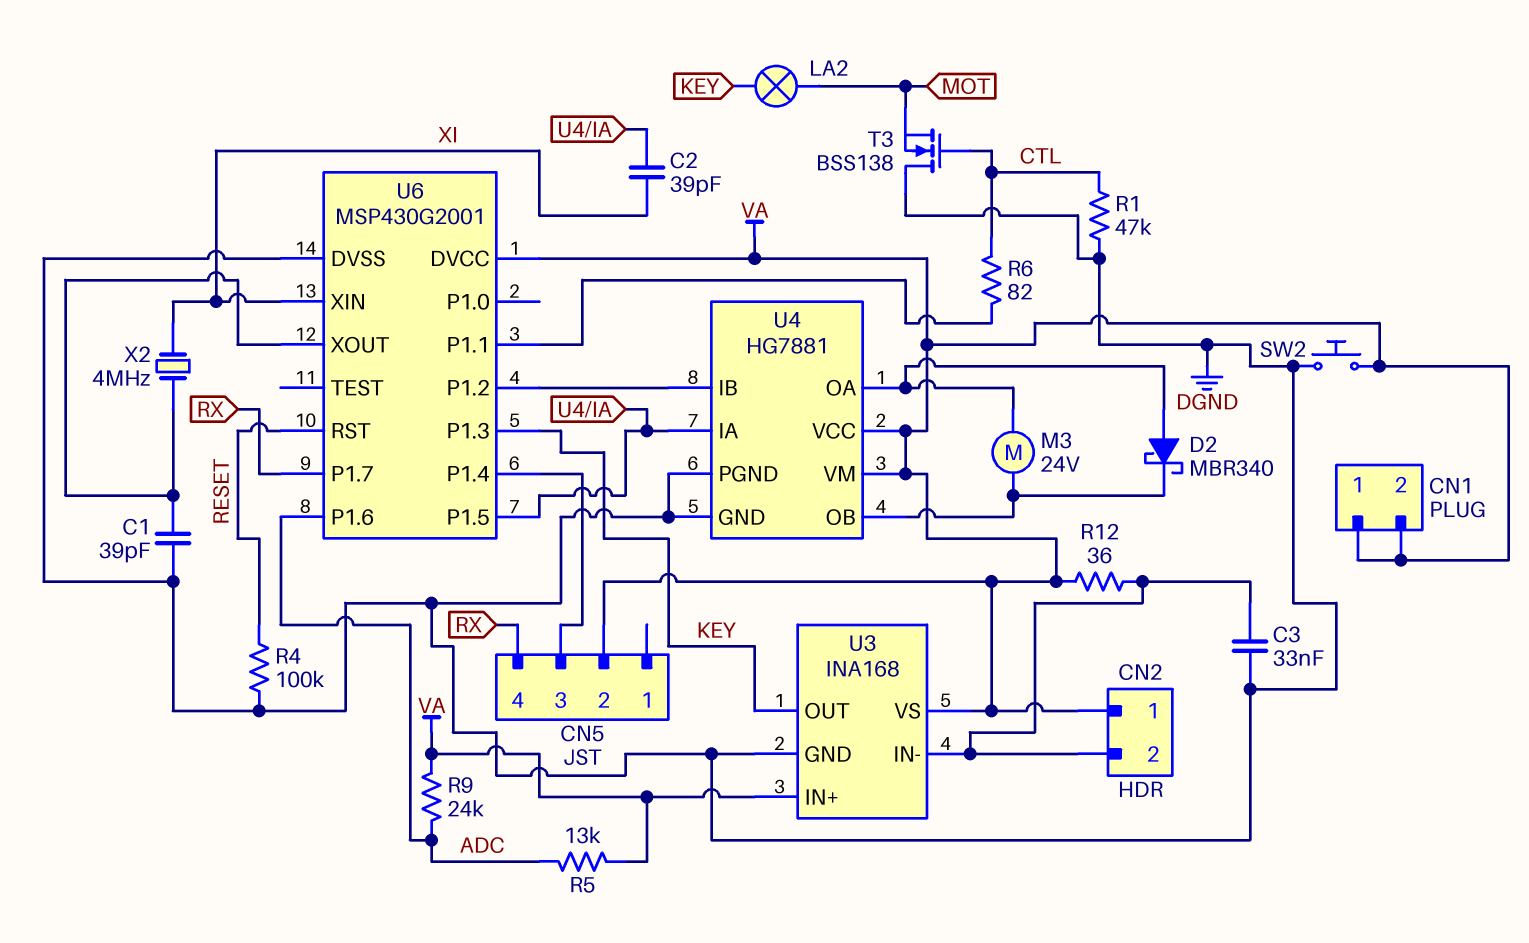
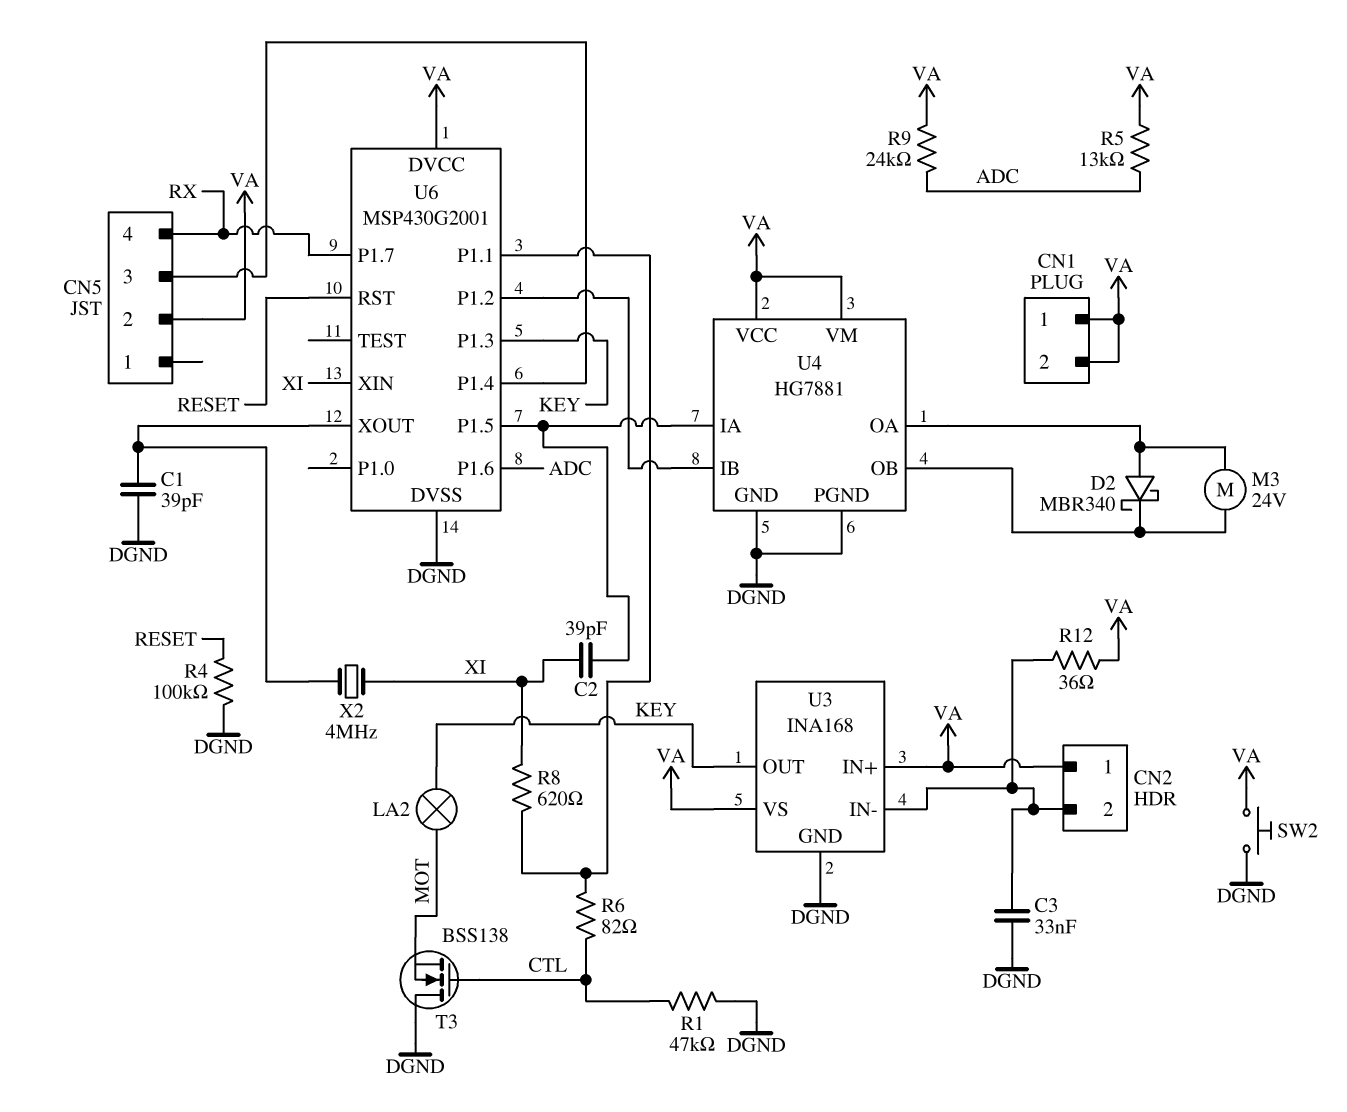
R8: none -> 620 (U6/P1.1, XI)

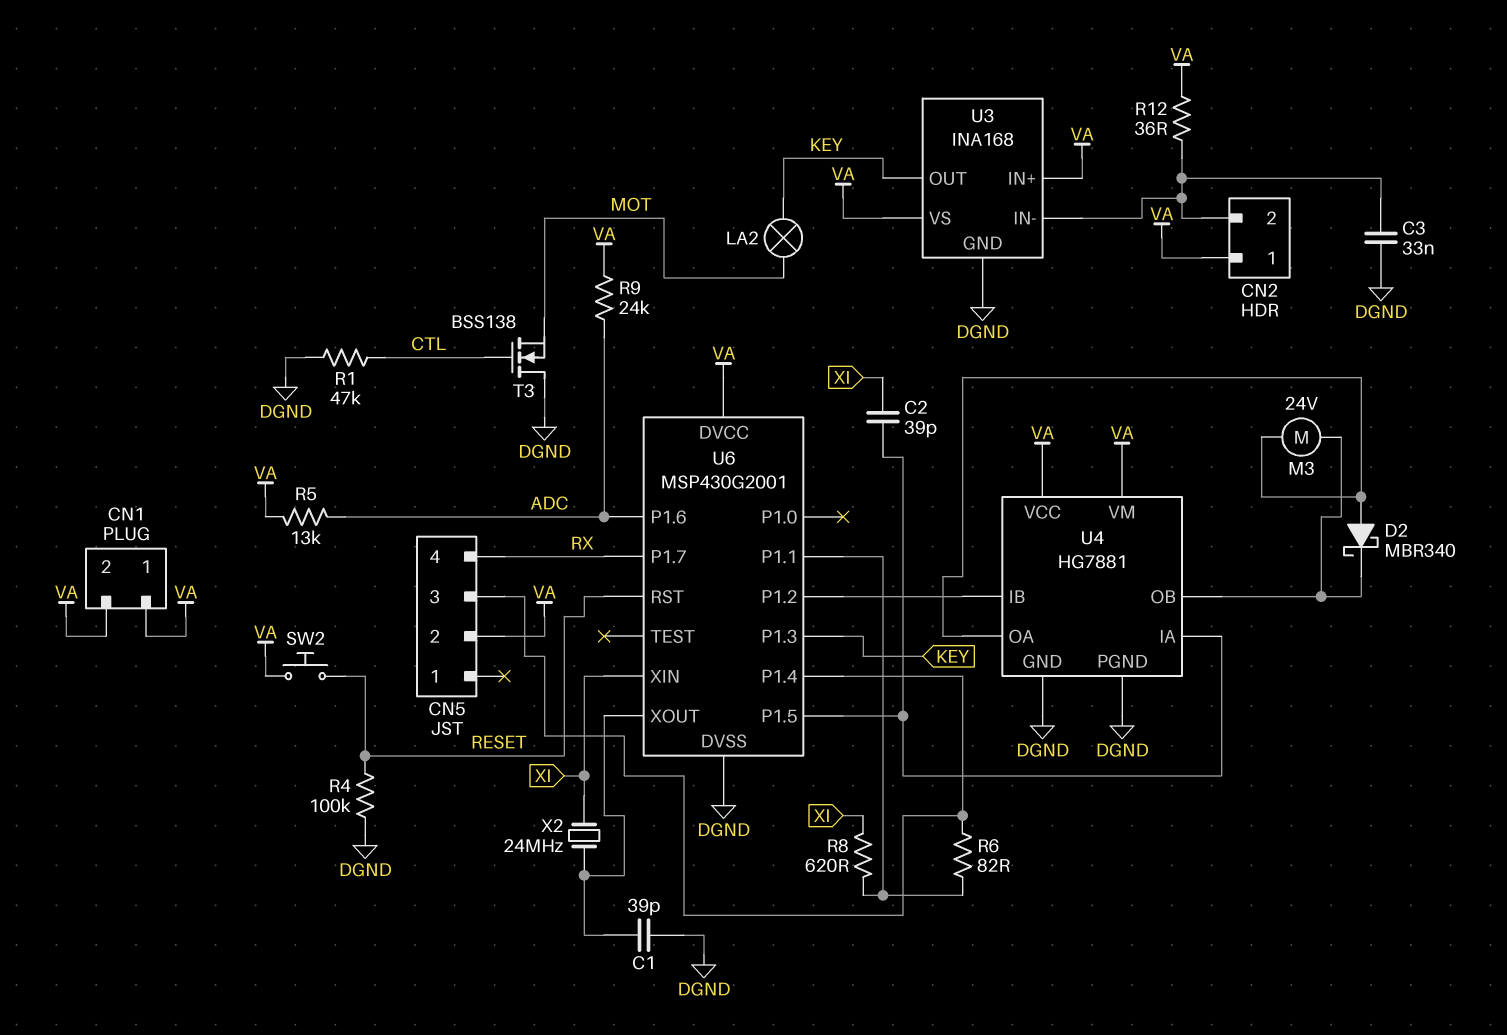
R6: 82 (CTL, U6/P1.1) -> 82 (CN5/3, U6/P1.1)
SW2: button (DGND, VA) -> button (RESET, VA)
X2: 4MHz (U6/XOUT, XI) -> 24MHz (U6/XOUT, XI)

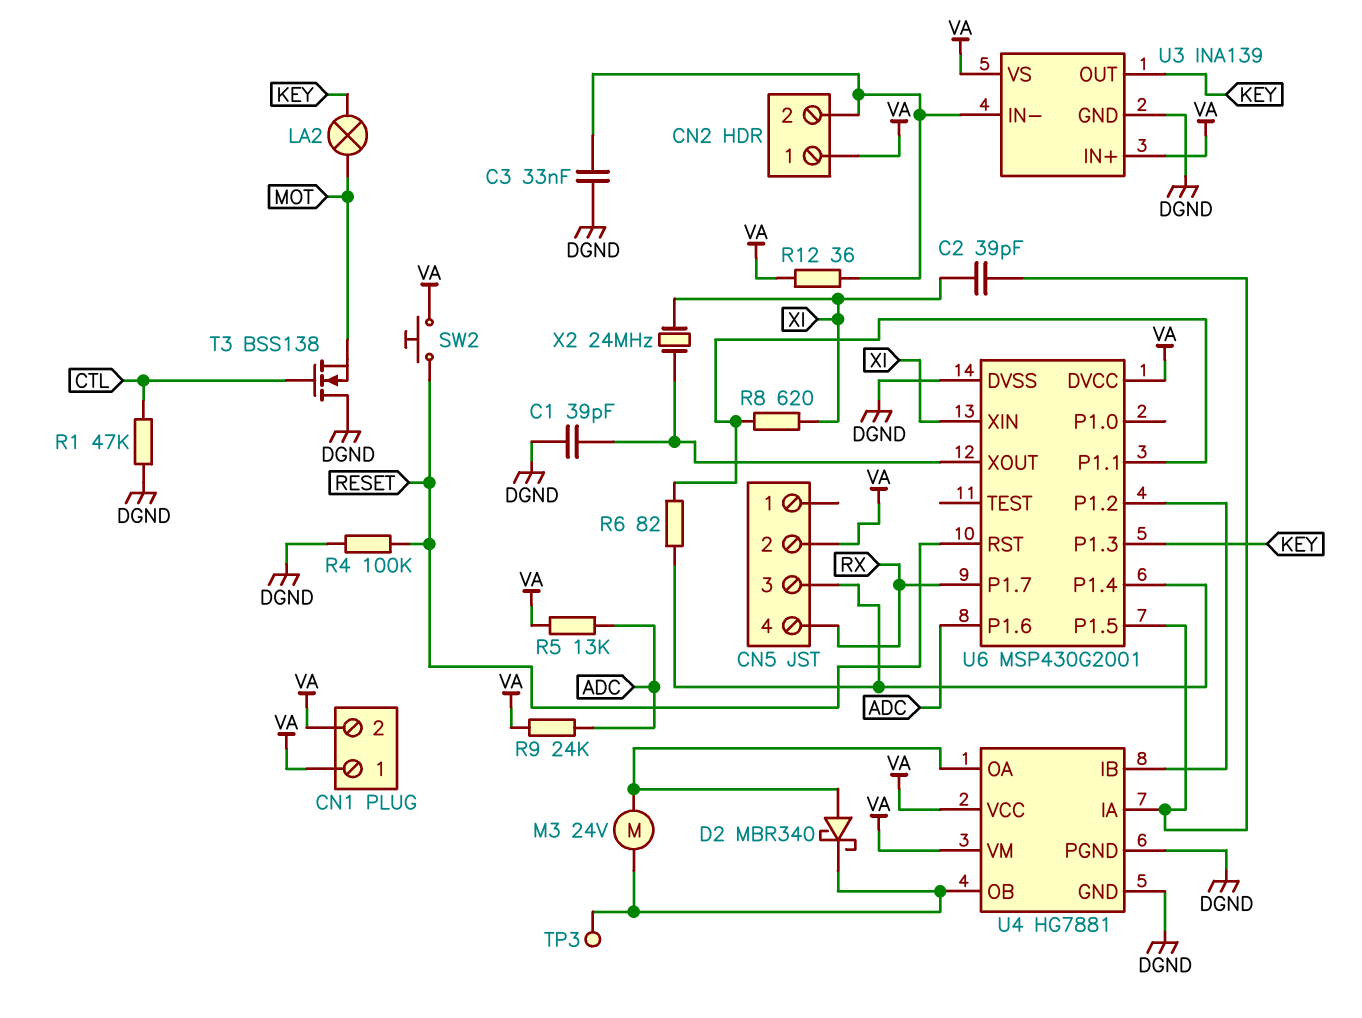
TP3: none -> test point (U4/OB)
U3: INA168 -> INA139

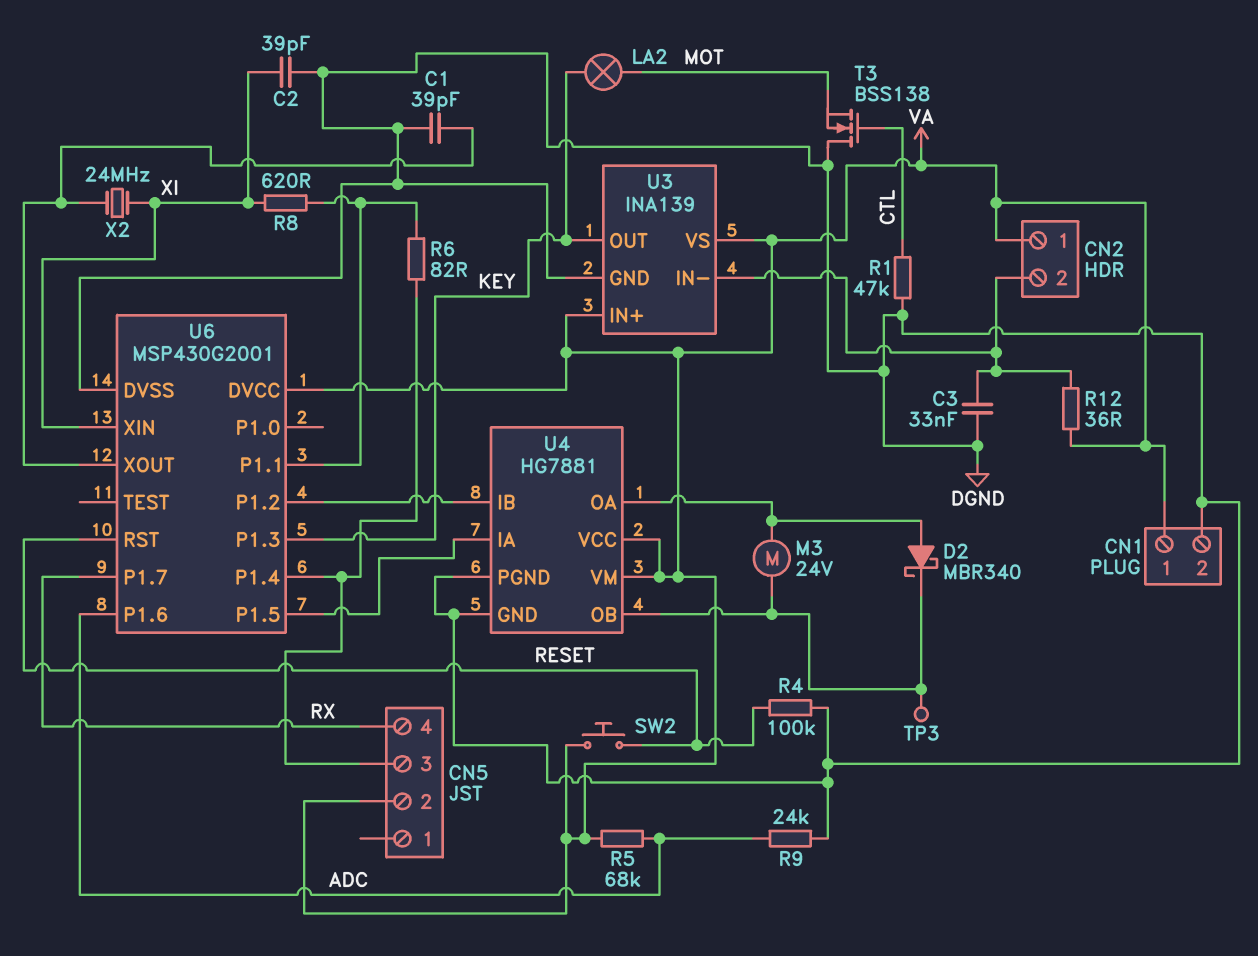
C2: 39pF (U4/IA, XI) -> 39pF (DGND, XI)
CN1 pin 2: VA -> DGND
R5: 13k (ADC, VA) -> 68k (ADC, VA)
R9: 24k (ADC, VA) -> 24k (ADC, DGND)

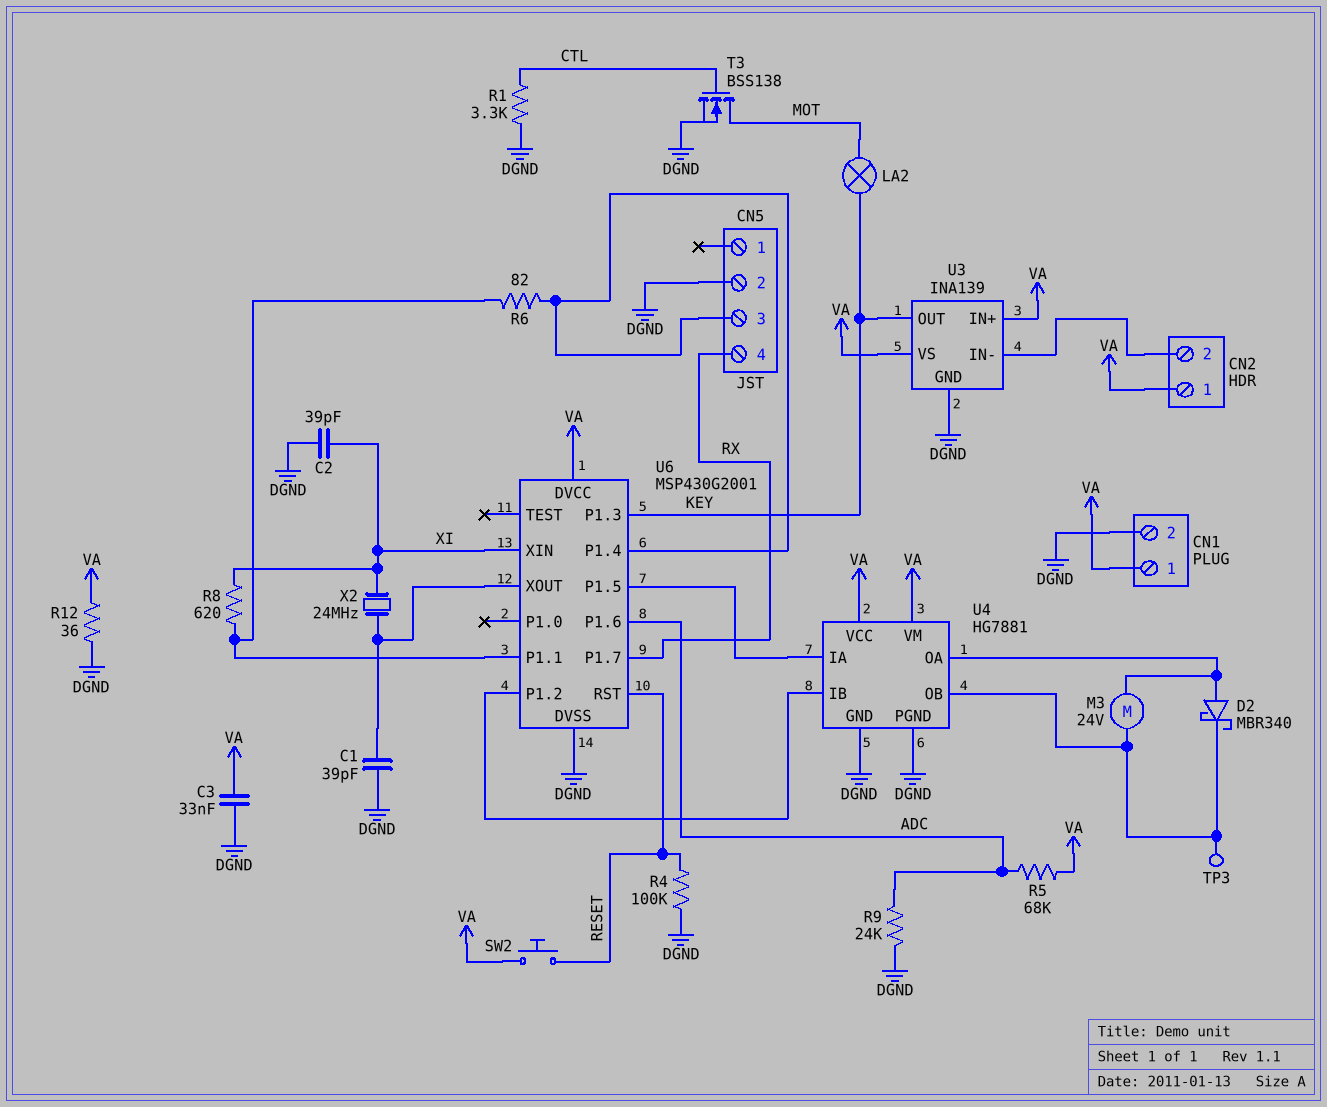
C3: 33nF (CN2/2, DGND) -> 33nF (DGND, VA)
CN5 pin 2: VA -> DGND
R1: 47k (CTL, DGND) -> 3.3k (CTL, DGND)
R12: 36 (CN2/2, VA) -> 36 (DGND, VA)
T3: NMOS BSS138 (G CTL, D DGND, S MOT) -> NMOS BSS138 (G CTL, D MOT, S DGND)

